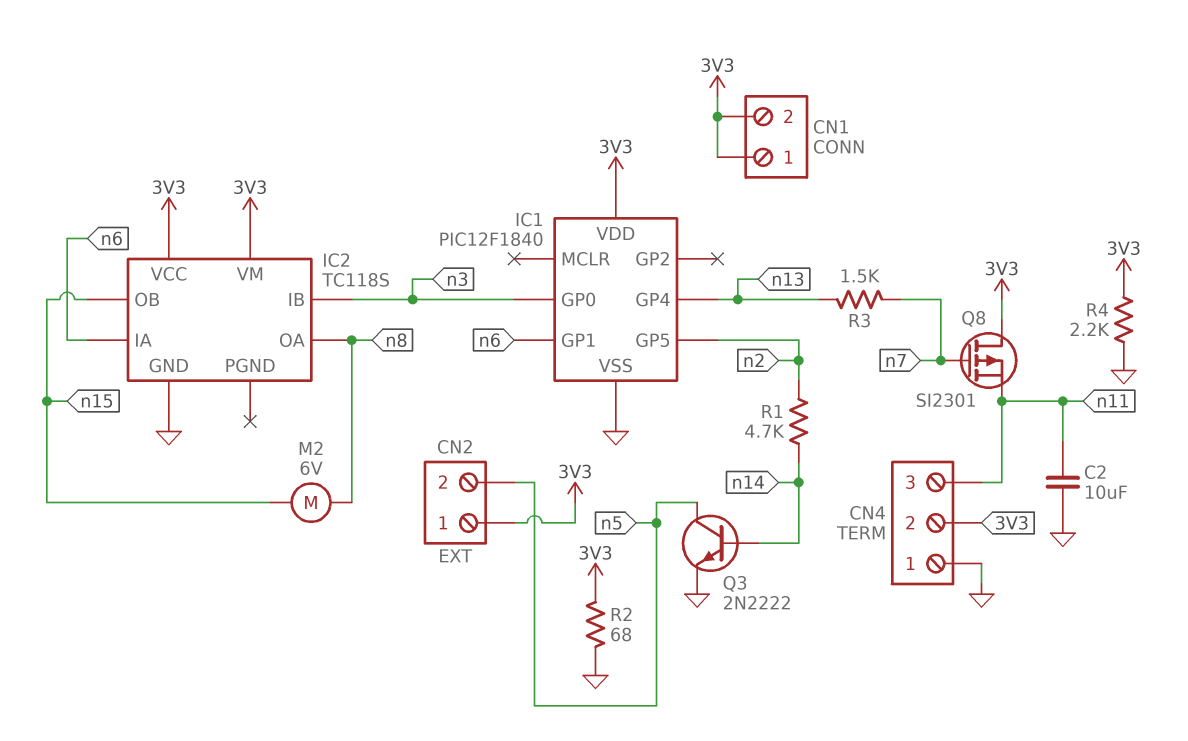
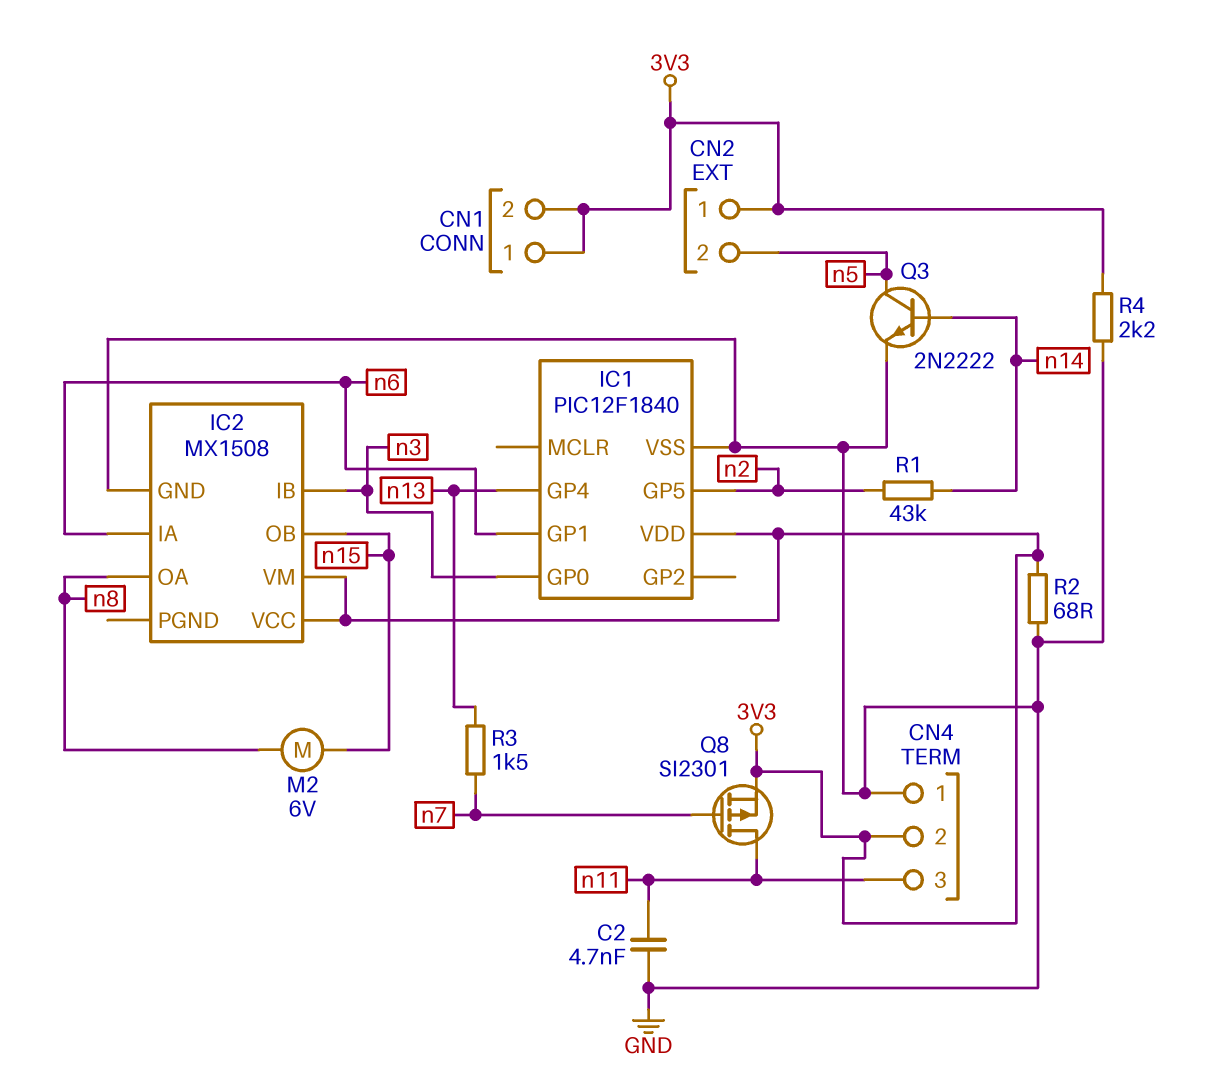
C2: 10uF (GND, n11) -> 4.7nF (GND, n11)
IC2: TC118S -> MX1508
Q8: PMOS SI2301 (G n7, D 3V3, S n11) -> PMOS SI2301 (G n7, D n11, S 3V3)
R1: 4.7k (n2, n14) -> 43k (n2, n14)

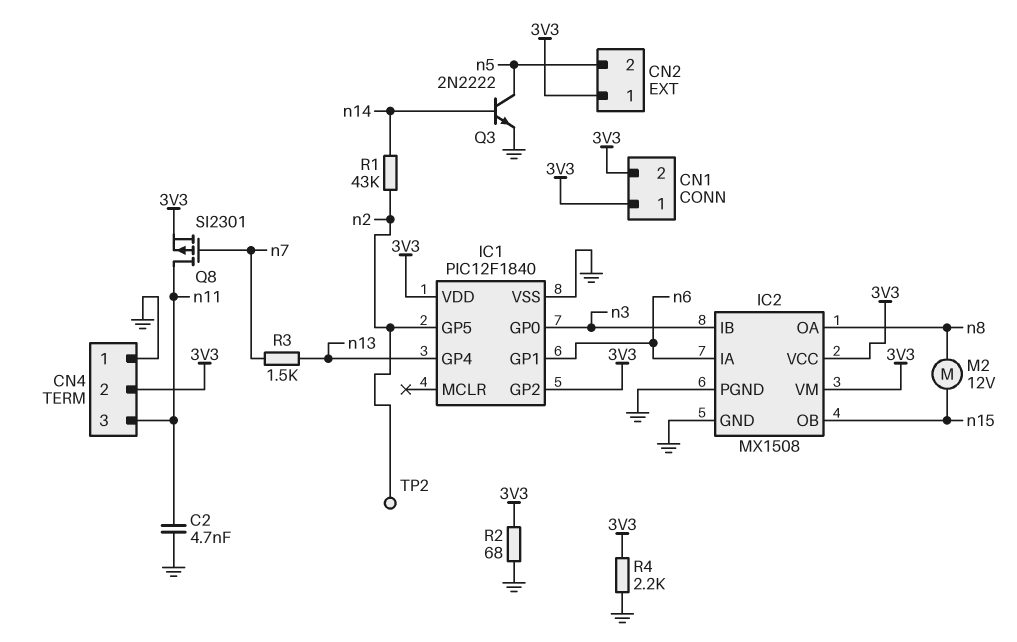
IC1 pin GP2: none -> 3V3
IC2 pin PGND: none -> GND
M2: motor 6V (n8, n15) -> motor 12V (n8, n15)
TP2: none -> test point (n2)

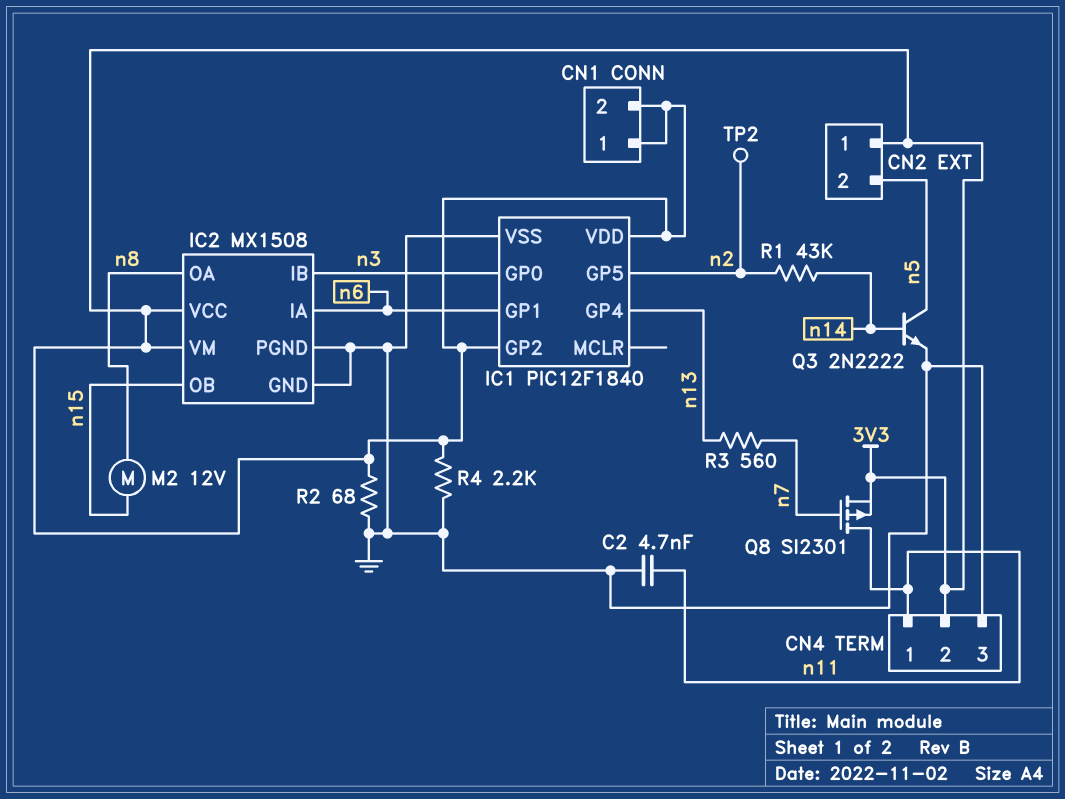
CN4 pin 1: GND -> n11
CN4 pin 3: n11 -> GND
R3: 1.5k (n7, n13) -> 560 (n7, n13)

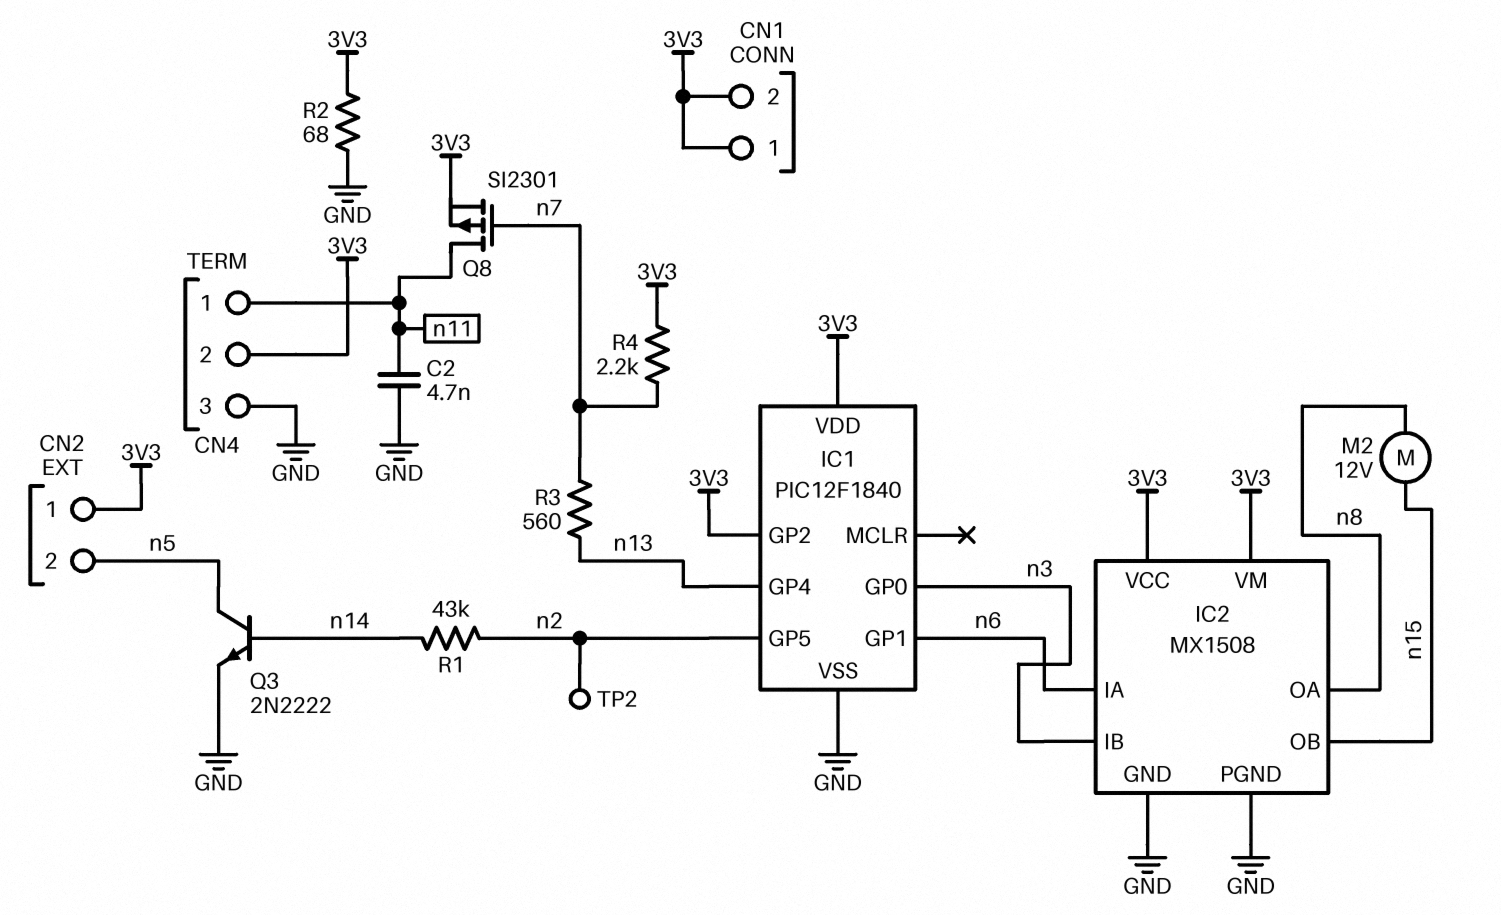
R4: 2.2k (3V3, GND) -> 2.2k (3V3, n7)

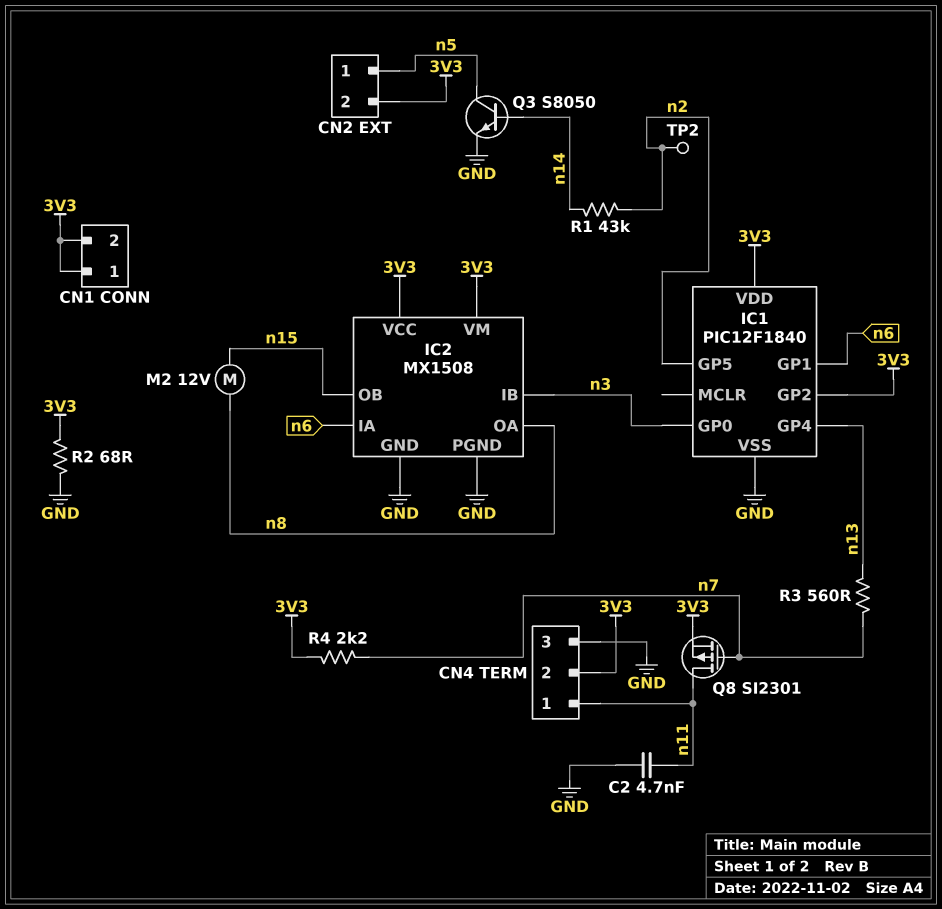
CN2 pin 1: 3V3 -> n5
CN2 pin 2: n5 -> 3V3
Q3: NPN 2N2222 (B n14, C n5, E GND) -> NPN S8050 (B n14, C n5, E GND)

